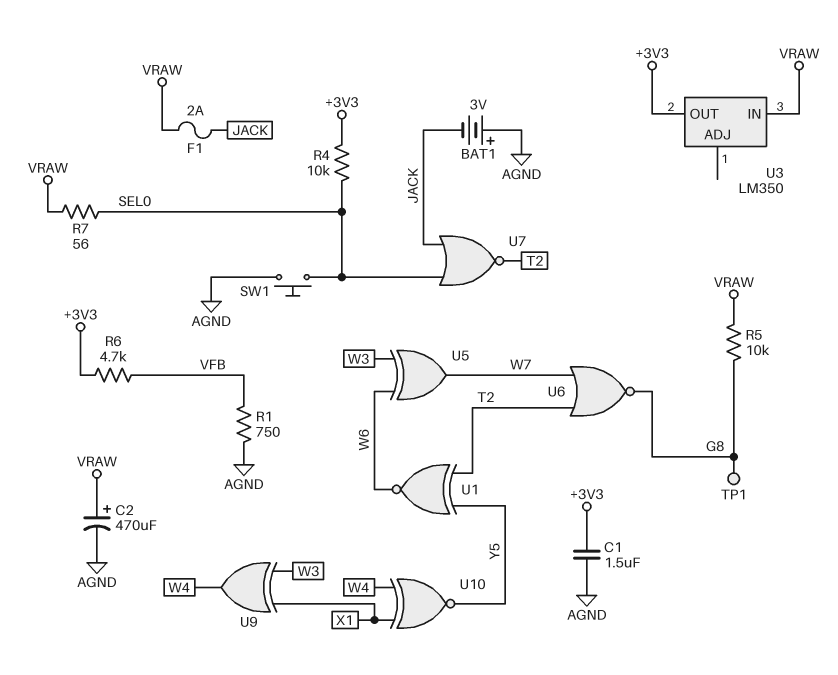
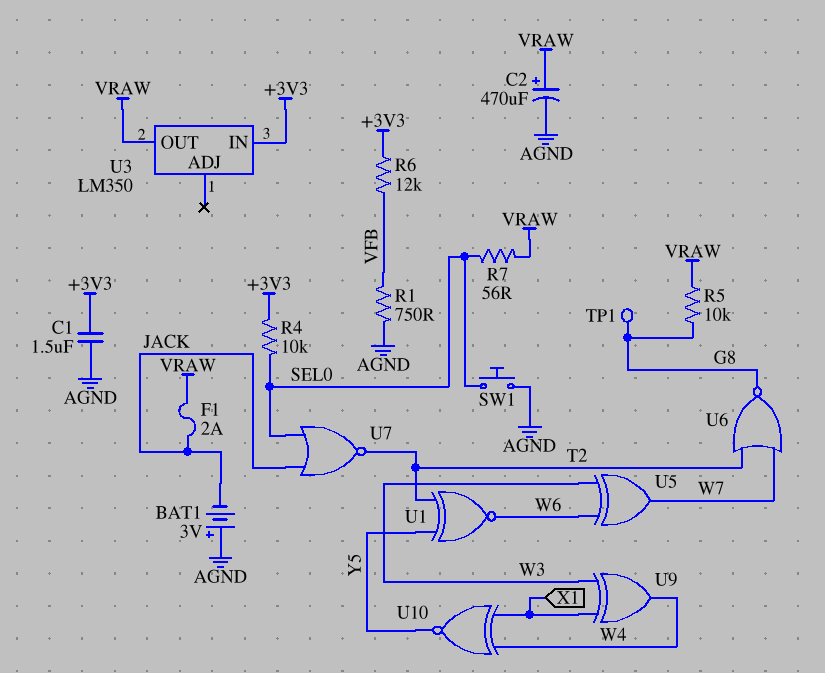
R6: 4.7k (+3V3, VFB) -> 12k (+3V3, VFB)
U3 pin IN: VRAW -> +3V3
U3 pin OUT: +3V3 -> VRAW

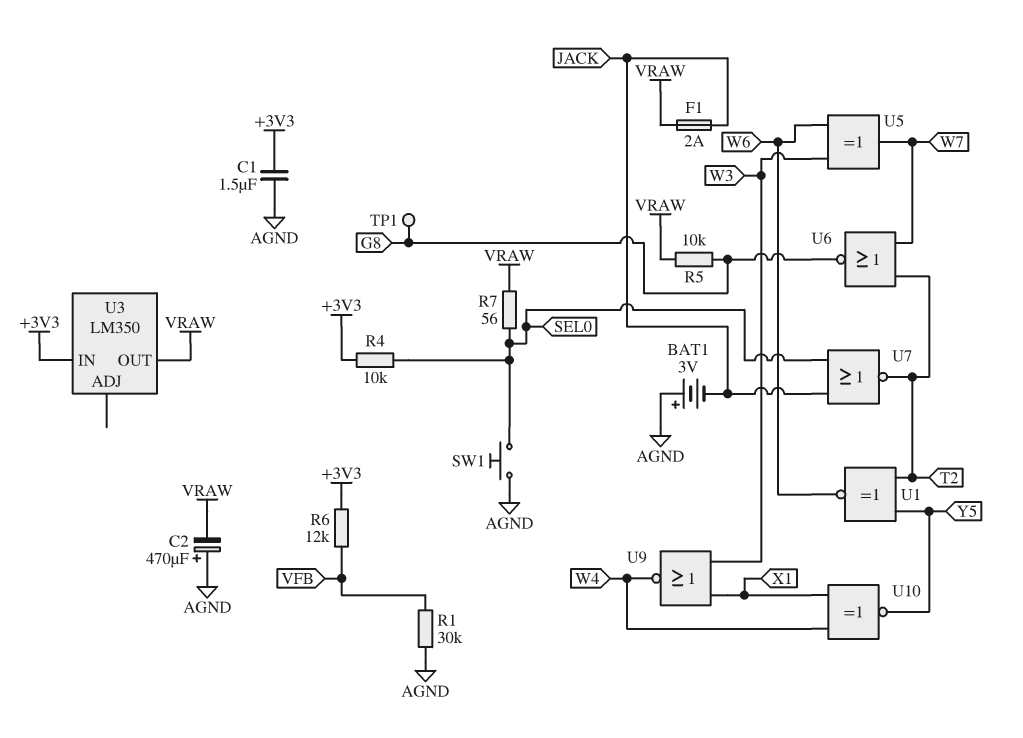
C2: 470uF (plus VRAW, minus AGND) -> 470uF (plus AGND, minus VRAW)
R1: 750 (AGND, VFB) -> 30k (AGND, VFB)
U9: XOR (in W3, in X1, out W4) -> NOR (in W3, in X1, out W4)

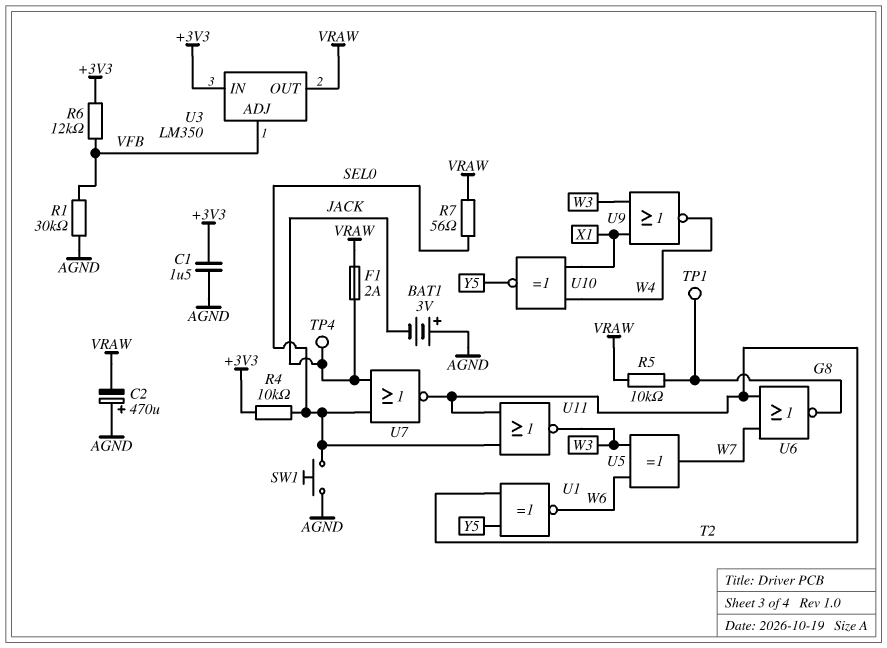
TP4: none -> test point (JACK)
U3 pin ADJ: none -> VFB
U11: none -> NOR (in SEL0, in T2, out W3)

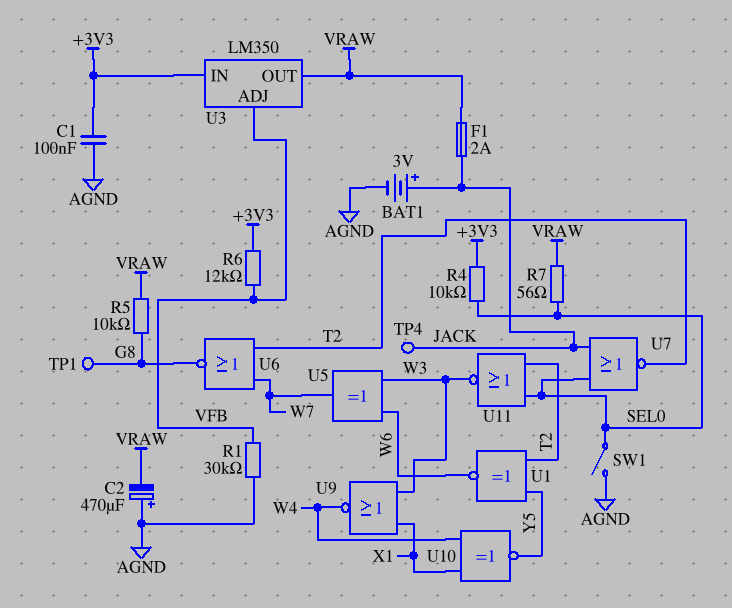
BAT1: 3V (plus AGND, minus JACK) -> 3V (plus JACK, minus AGND)
C1: 1.5uF (+3V3, AGND) -> 100nF (+3V3, AGND)
SW1: button (AGND, SEL0) -> switch (AGND, SEL0)

